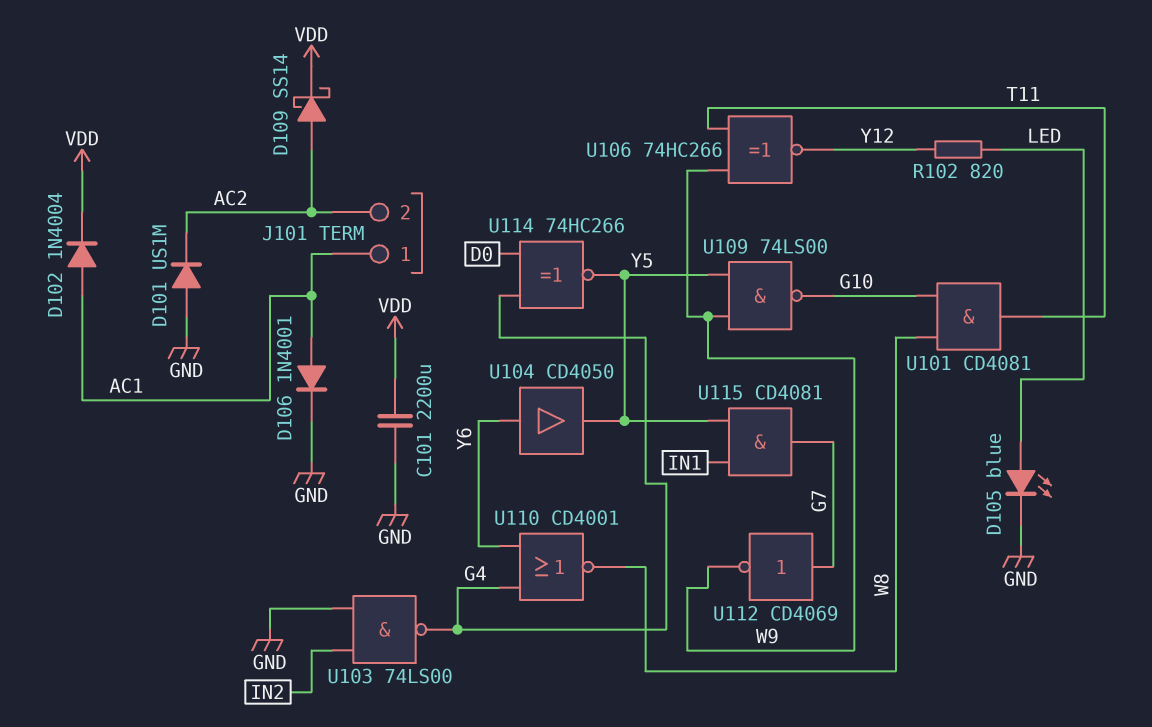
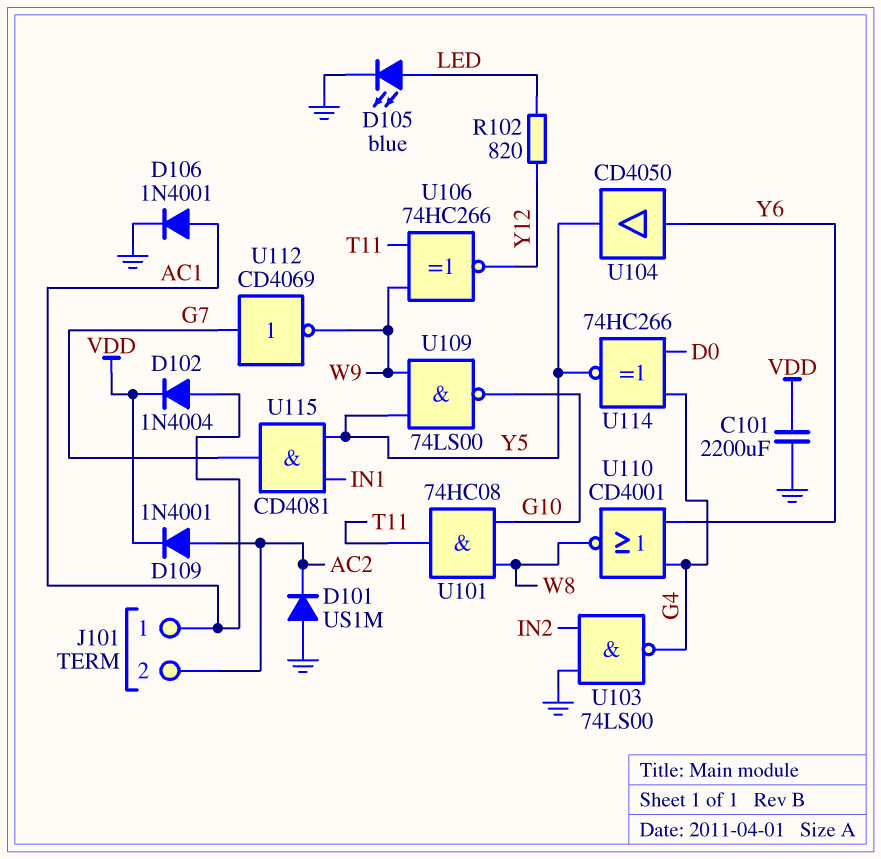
D109: schottky SS14 (A AC2, K VDD) -> diode 1N4001 (A AC2, K VDD)
U101: AND CD4081 (in G10, in W8, out T11) -> AND 74HC08 (in G10, in W8, out T11)

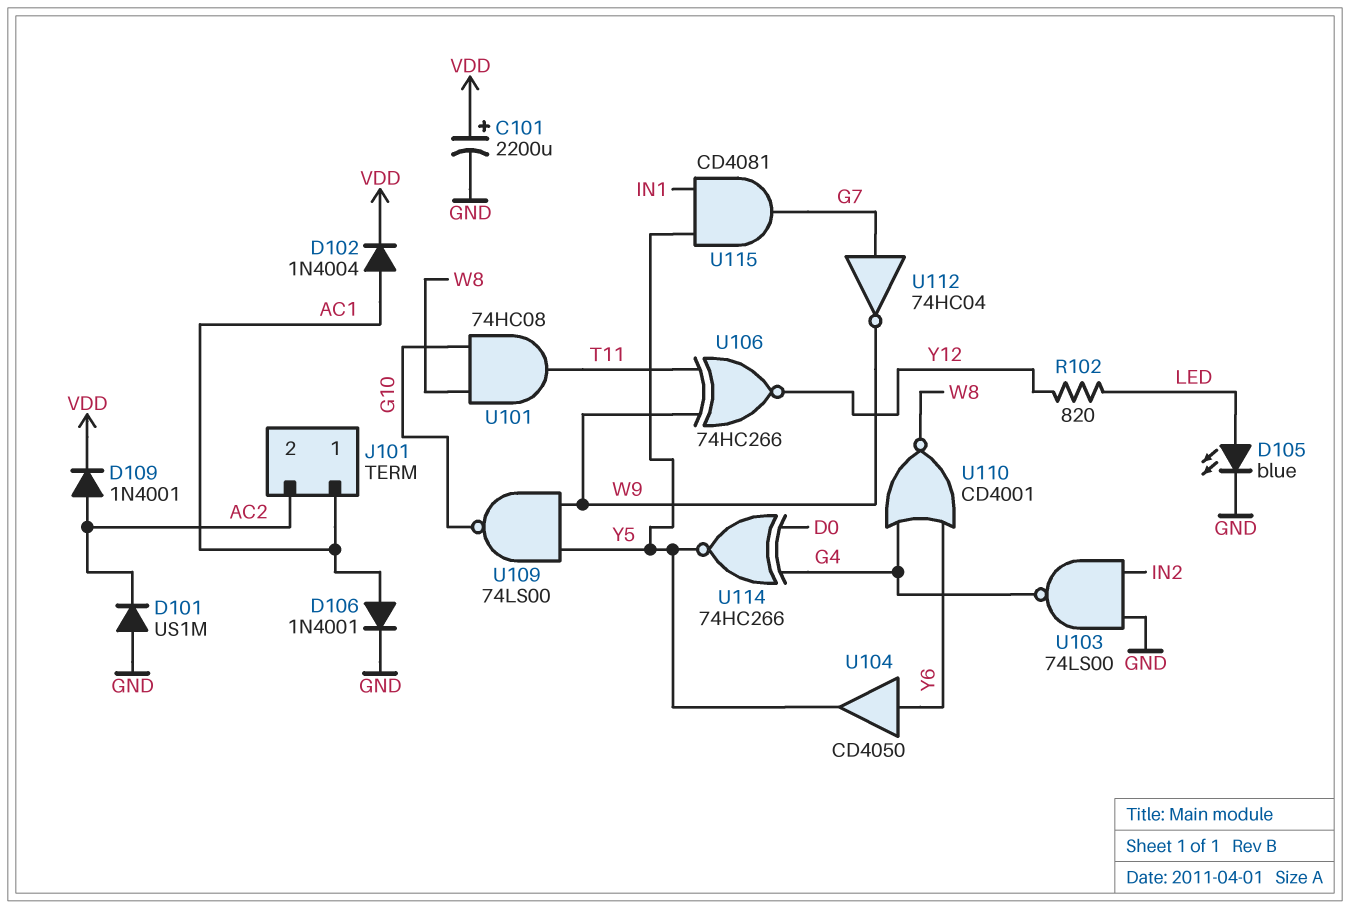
C101: 2200uF (GND, VDD) -> 2200uF (plus VDD, minus GND)
U112: NOT CD4069 (in G7, out W9) -> NOT 74HC04 (in G7, out W9)

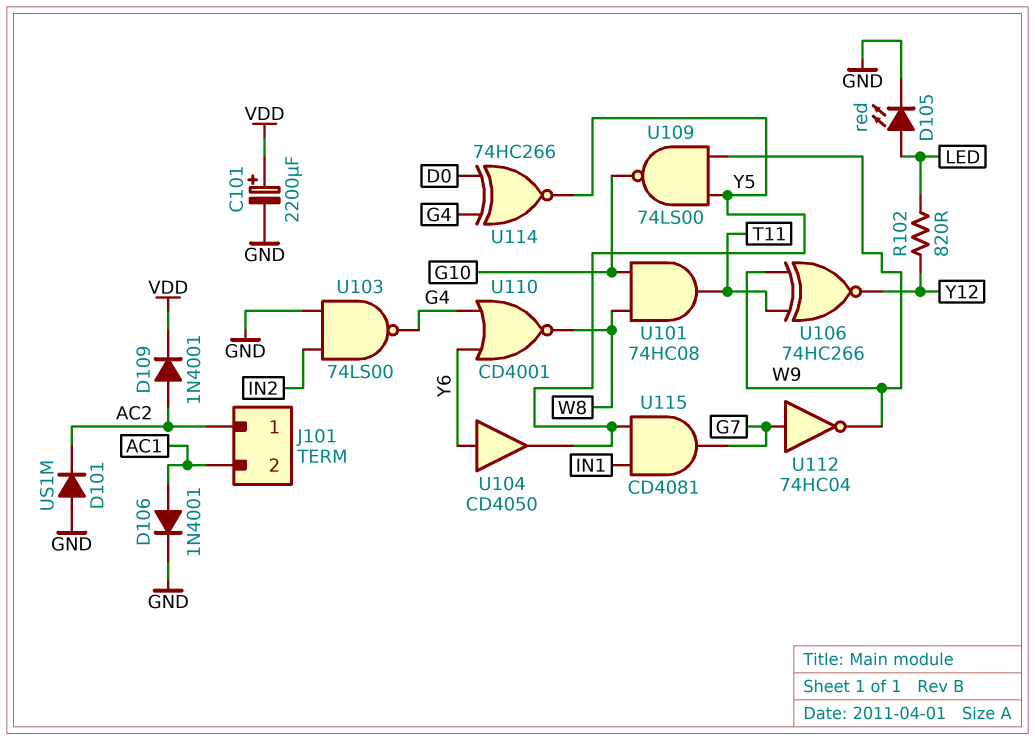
D102: diode 1N4004 (A AC1, K VDD) -> none
D105: LED blue (A LED, K GND) -> LED red (A LED, K GND)
J101 pin 1: AC1 -> AC2
J101 pin 2: AC2 -> AC1

